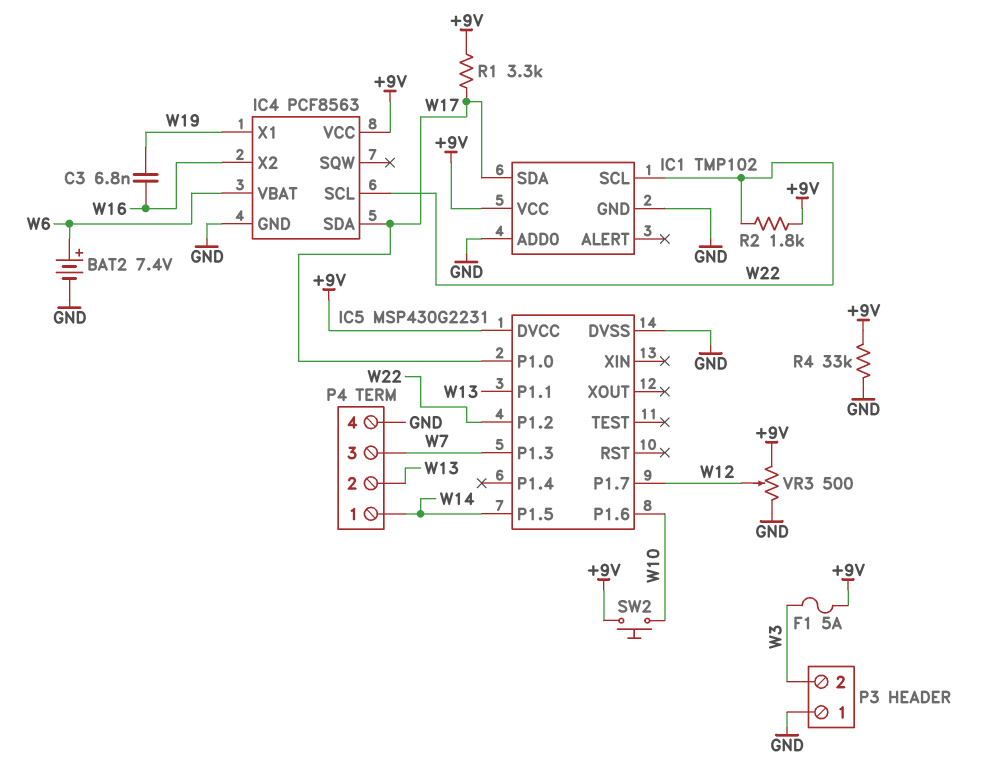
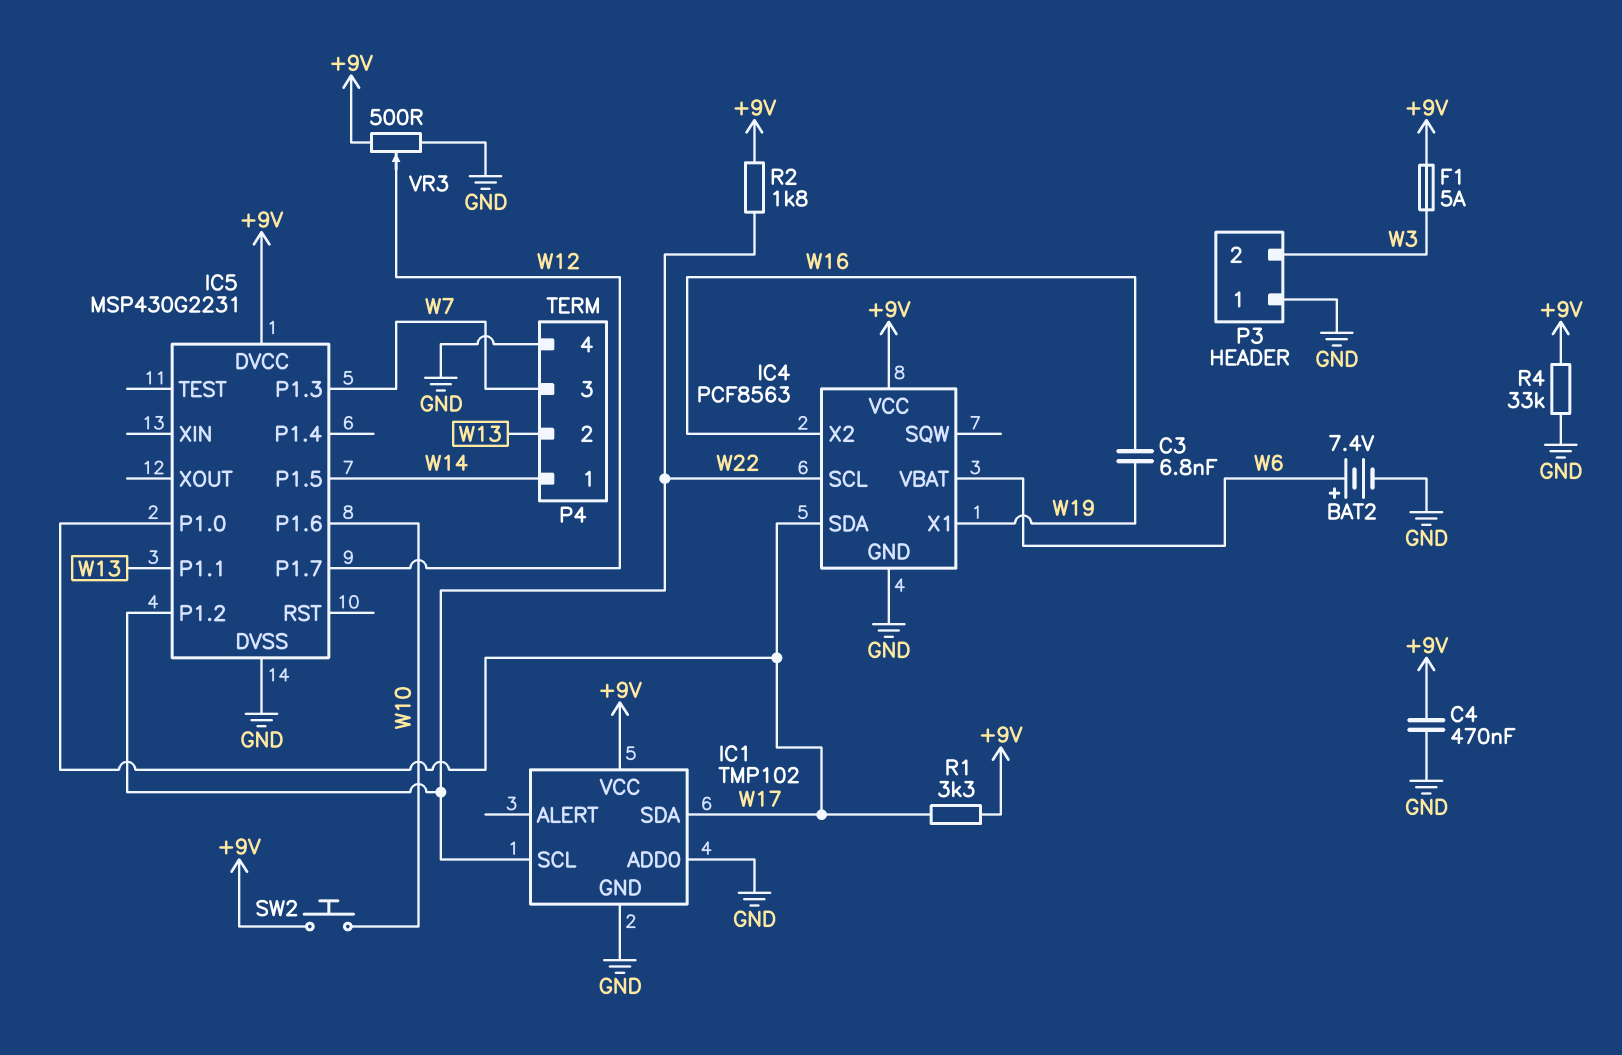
C4: none -> 470nF (+9V, GND)

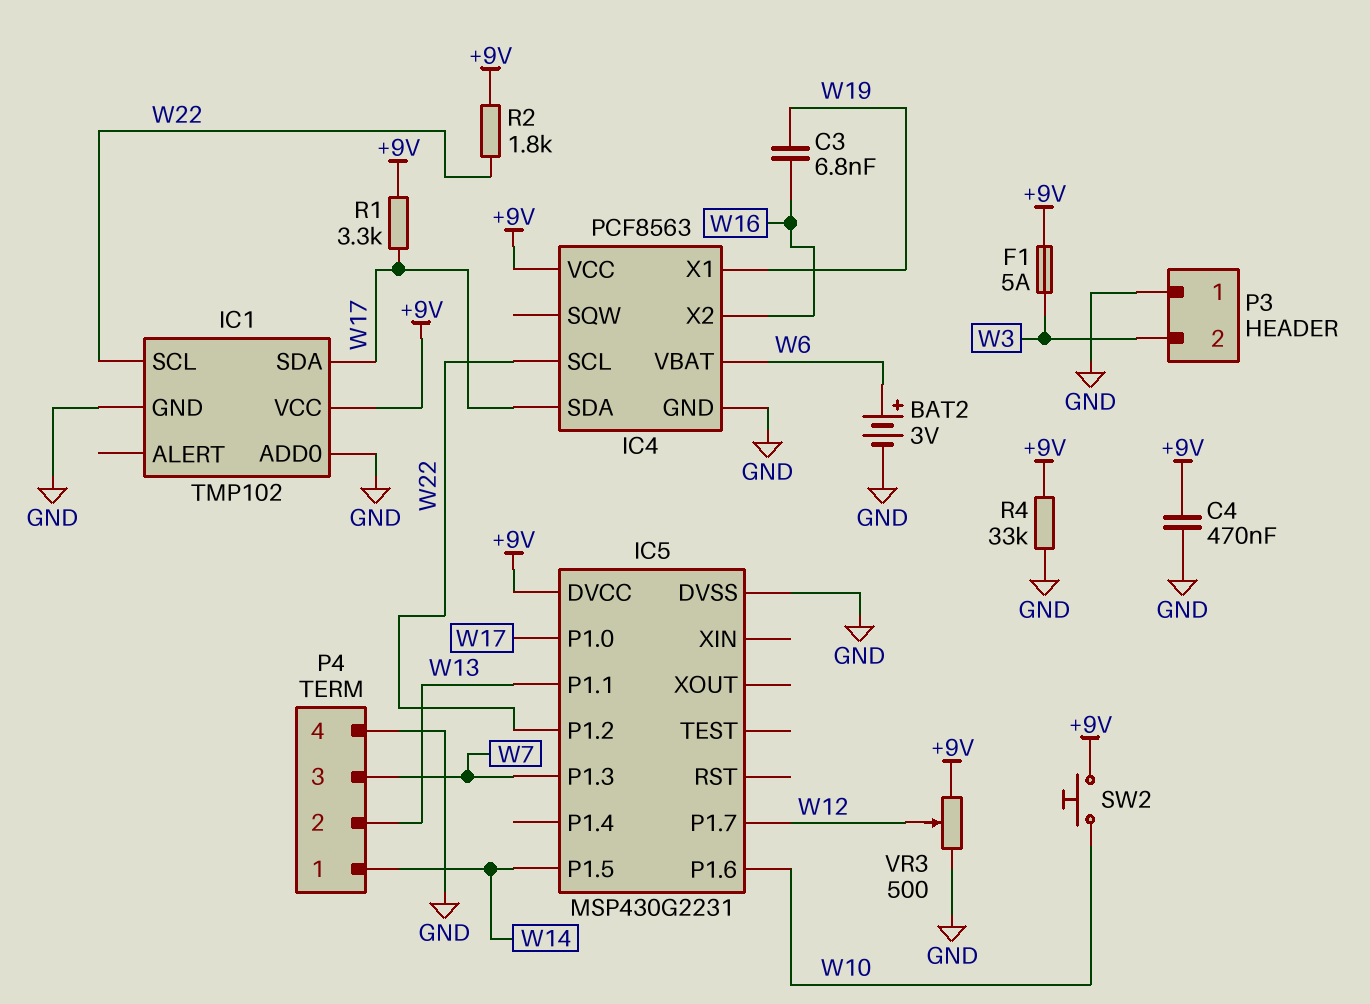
BAT2: 7.4V (plus W6, minus GND) -> 3V (plus W6, minus GND)

